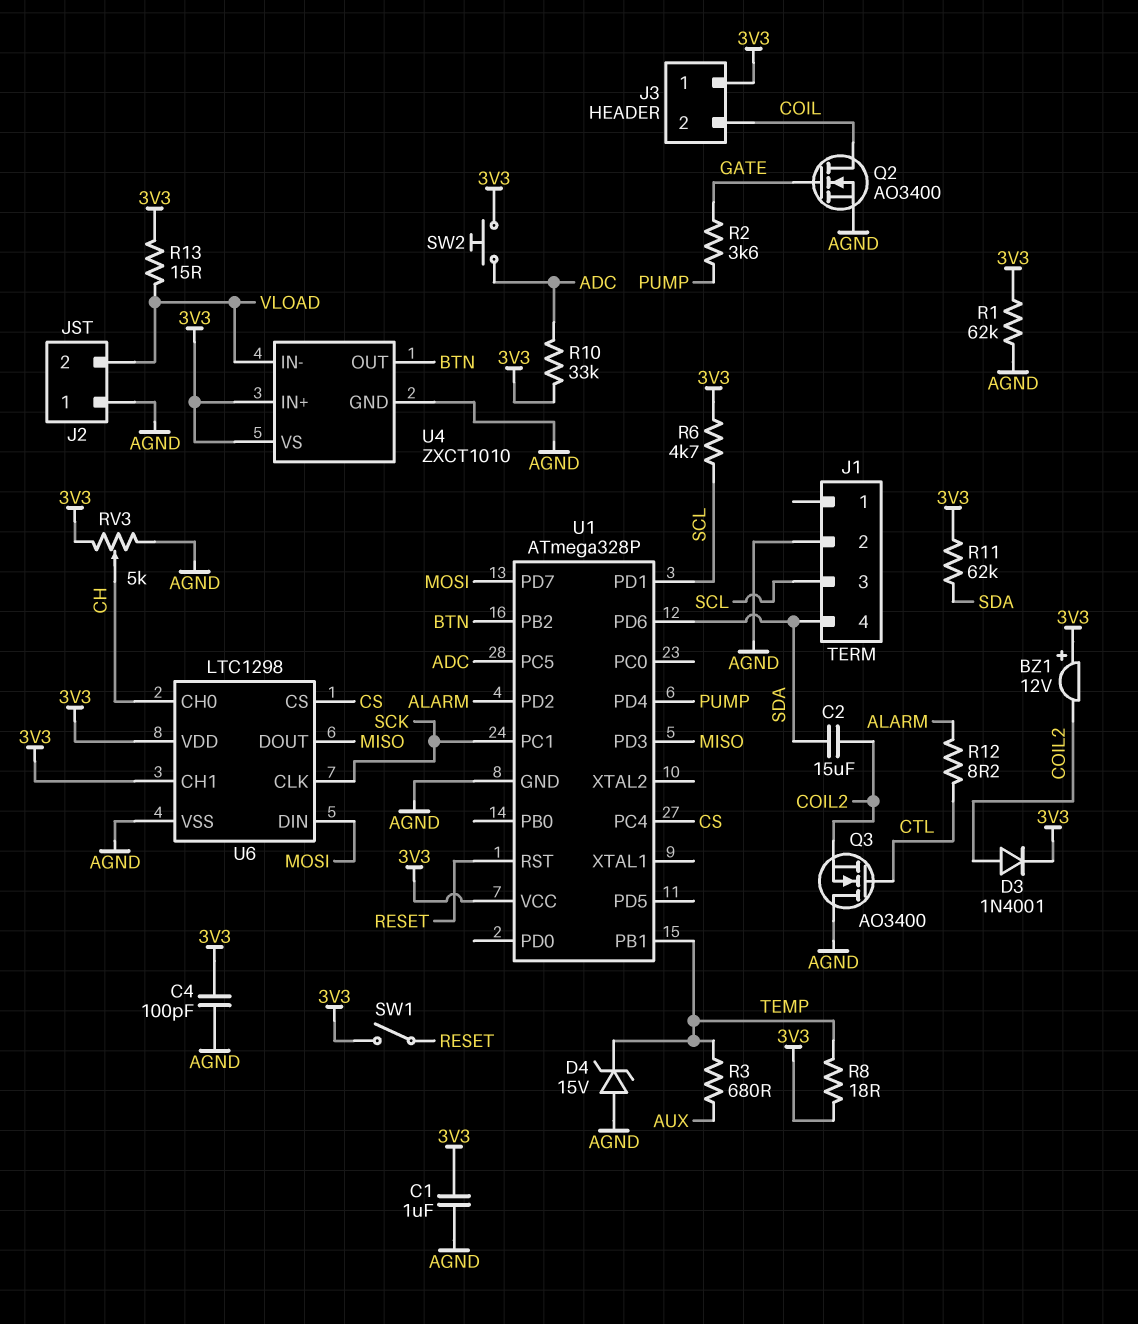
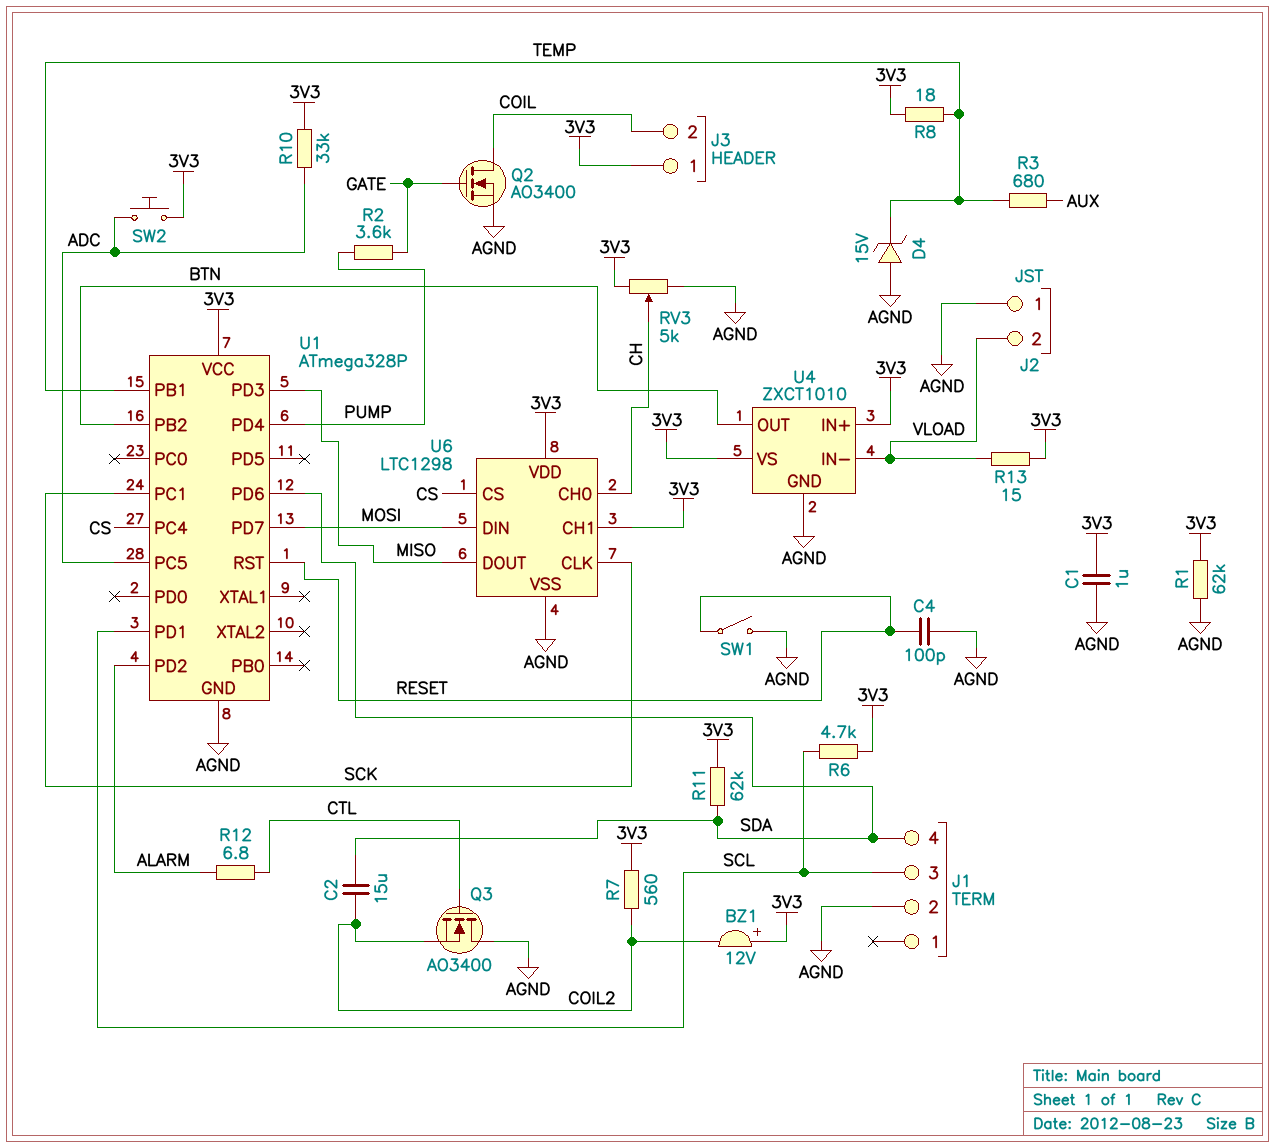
C4: 100pF (3V3, AGND) -> 100pF (AGND, RESET)
D3: diode 1N4001 (A COIL2, K 3V3) -> none
R7: none -> 560 (3V3, COIL2)
R12: 8.2 (ALARM, CTL) -> 6.8 (ALARM, CTL)
SW1: switch (3V3, RESET) -> switch (AGND, RESET)

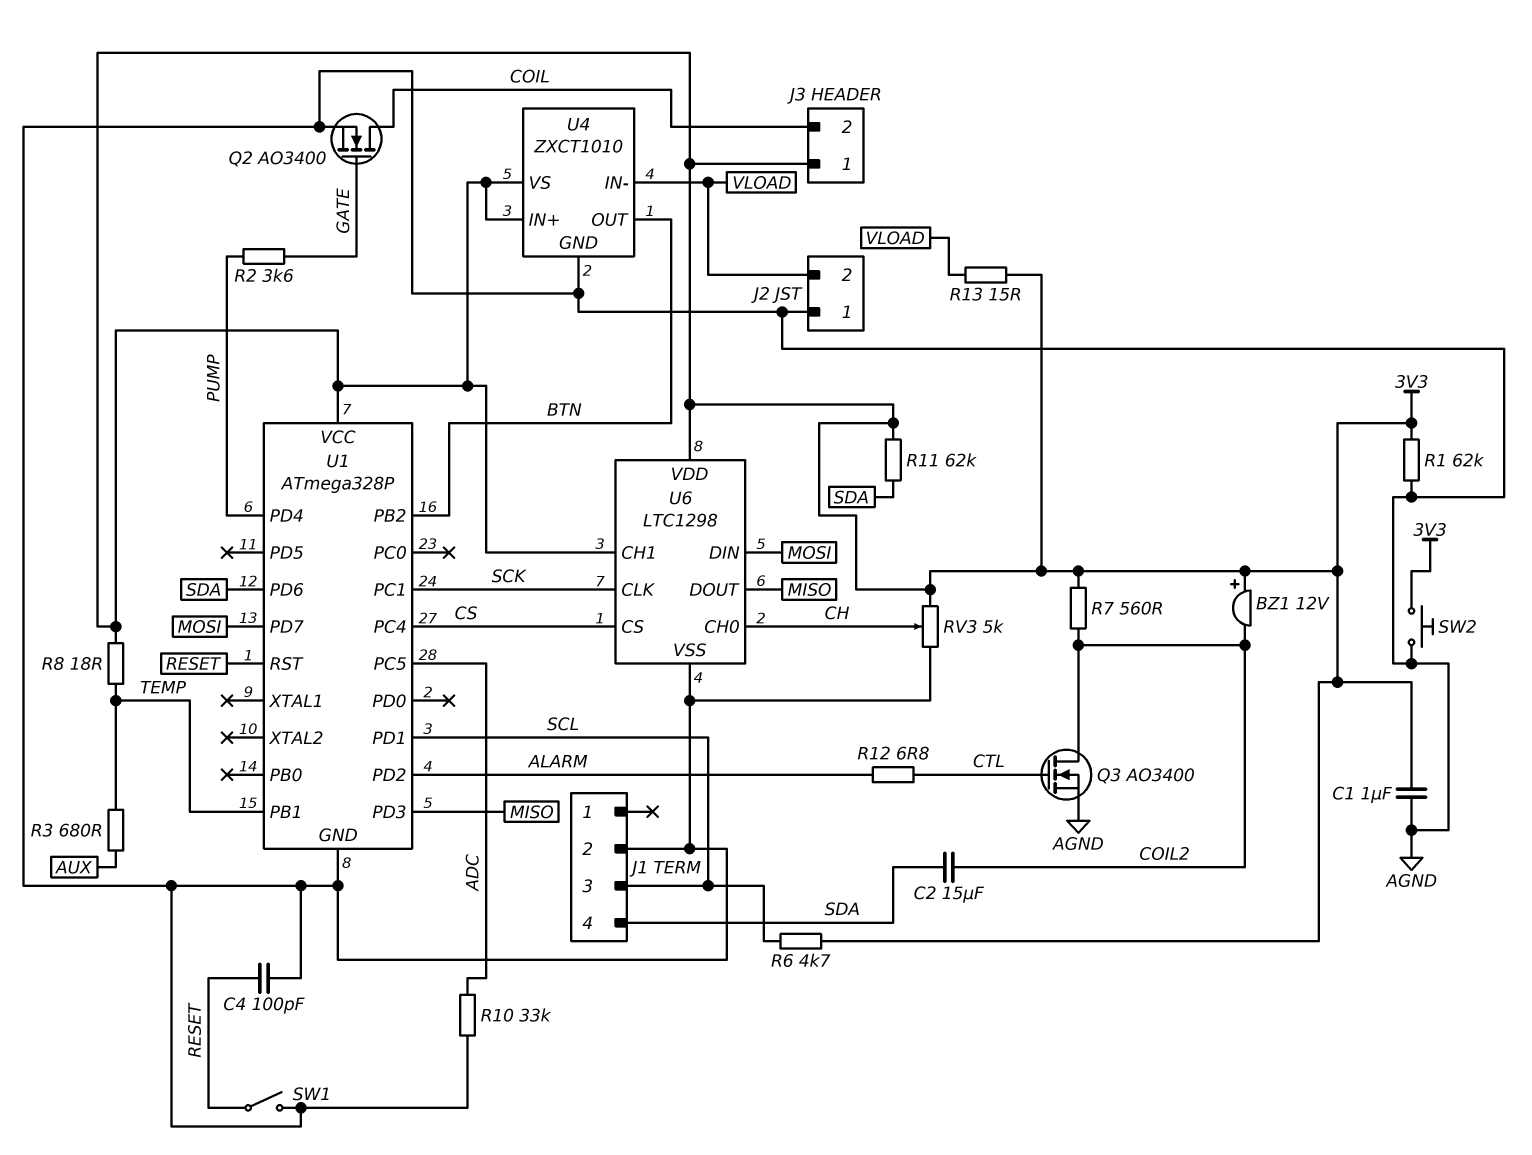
D4: zener 15V (A AGND, K TEMP) -> none
Q3: NMOS AO3400 (G CTL, D AGND, S COIL2) -> NMOS AO3400 (G CTL, D COIL2, S AGND)
R10: 33k (3V3, ADC) -> 33k (ADC, AGND)
SW2: button (3V3, ADC) -> button (3V3, AGND)

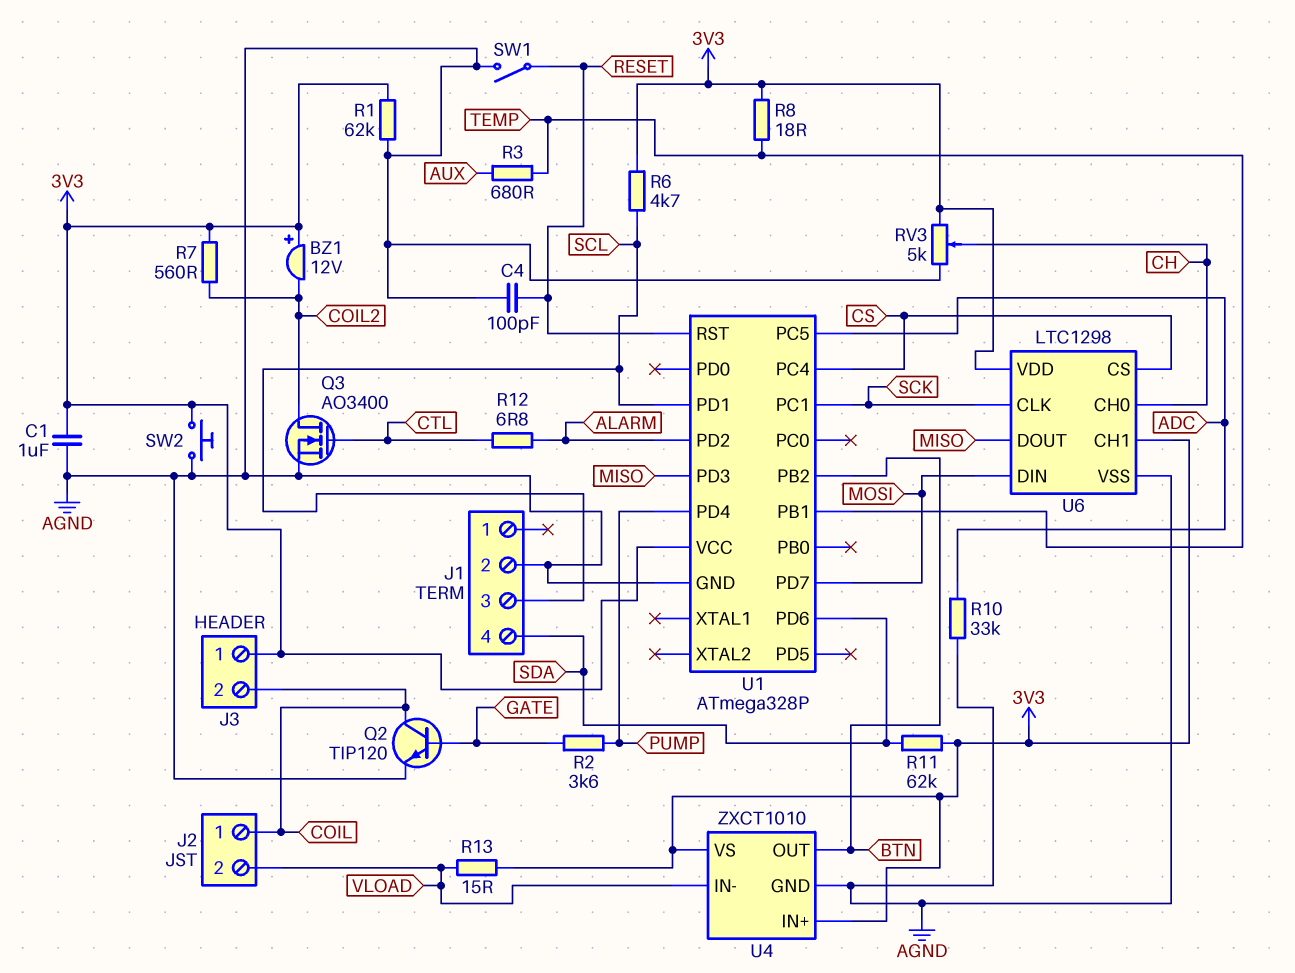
C2: 15uF (COIL2, SDA) -> none
J2 pin 1: AGND -> COIL
Q2: NMOS AO3400 (G GATE, D COIL, S AGND) -> NPN TIP120 (B GATE, C COIL, E AGND)

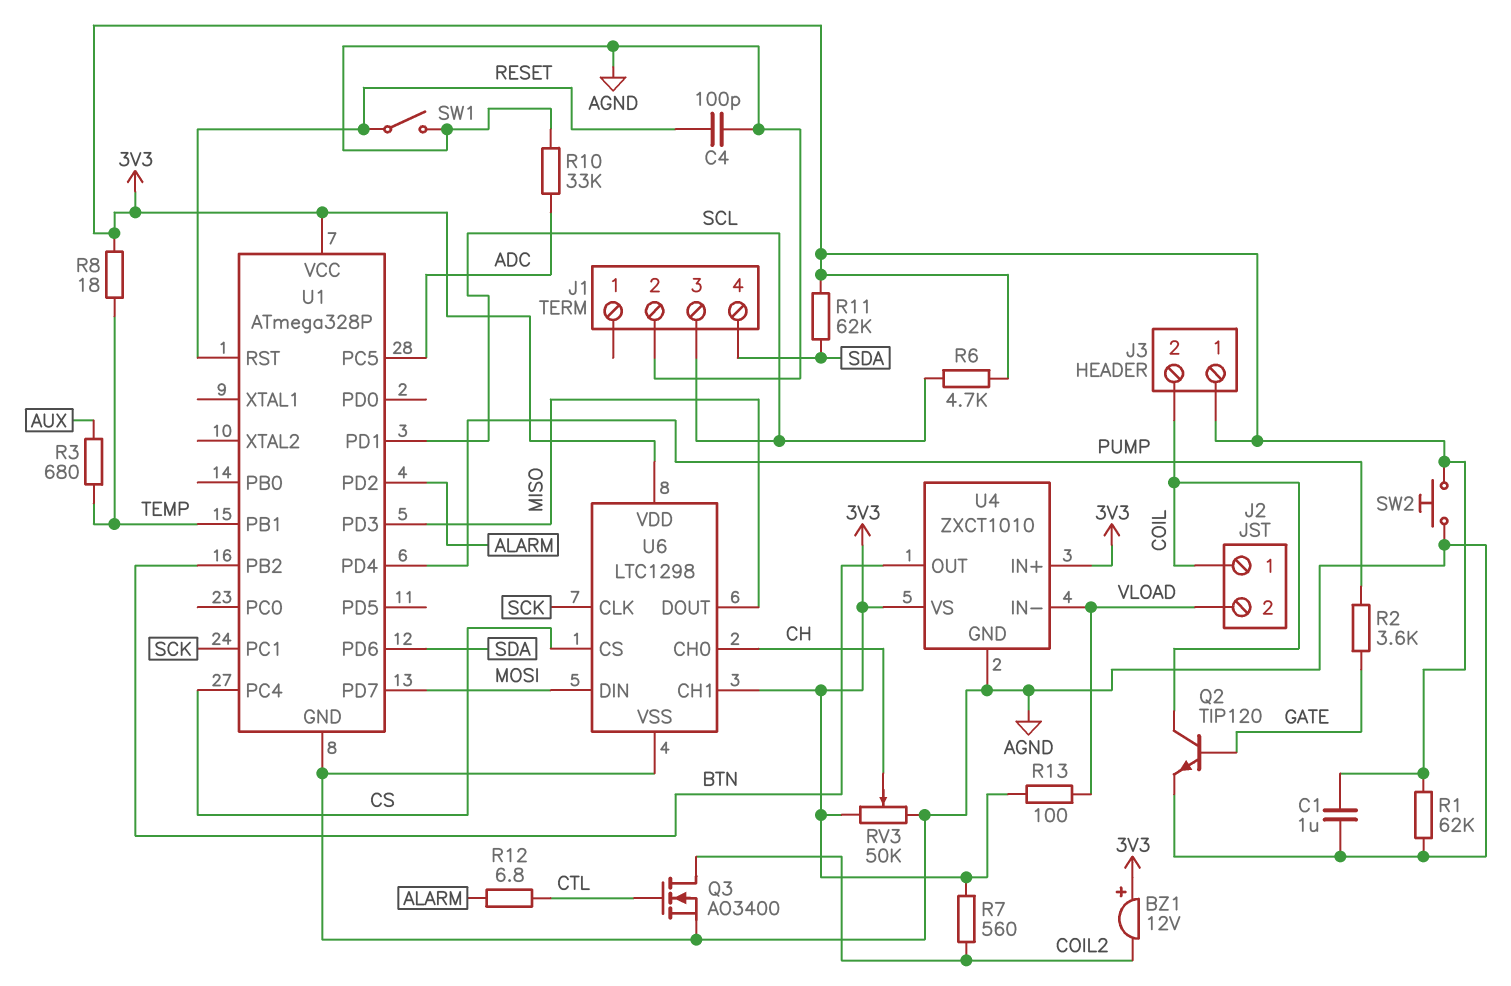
R13: 15 (3V3, VLOAD) -> 100 (3V3, VLOAD)
RV3: 5k (3V3, AGND, wiper CH) -> 50k (3V3, AGND, wiper CH)

